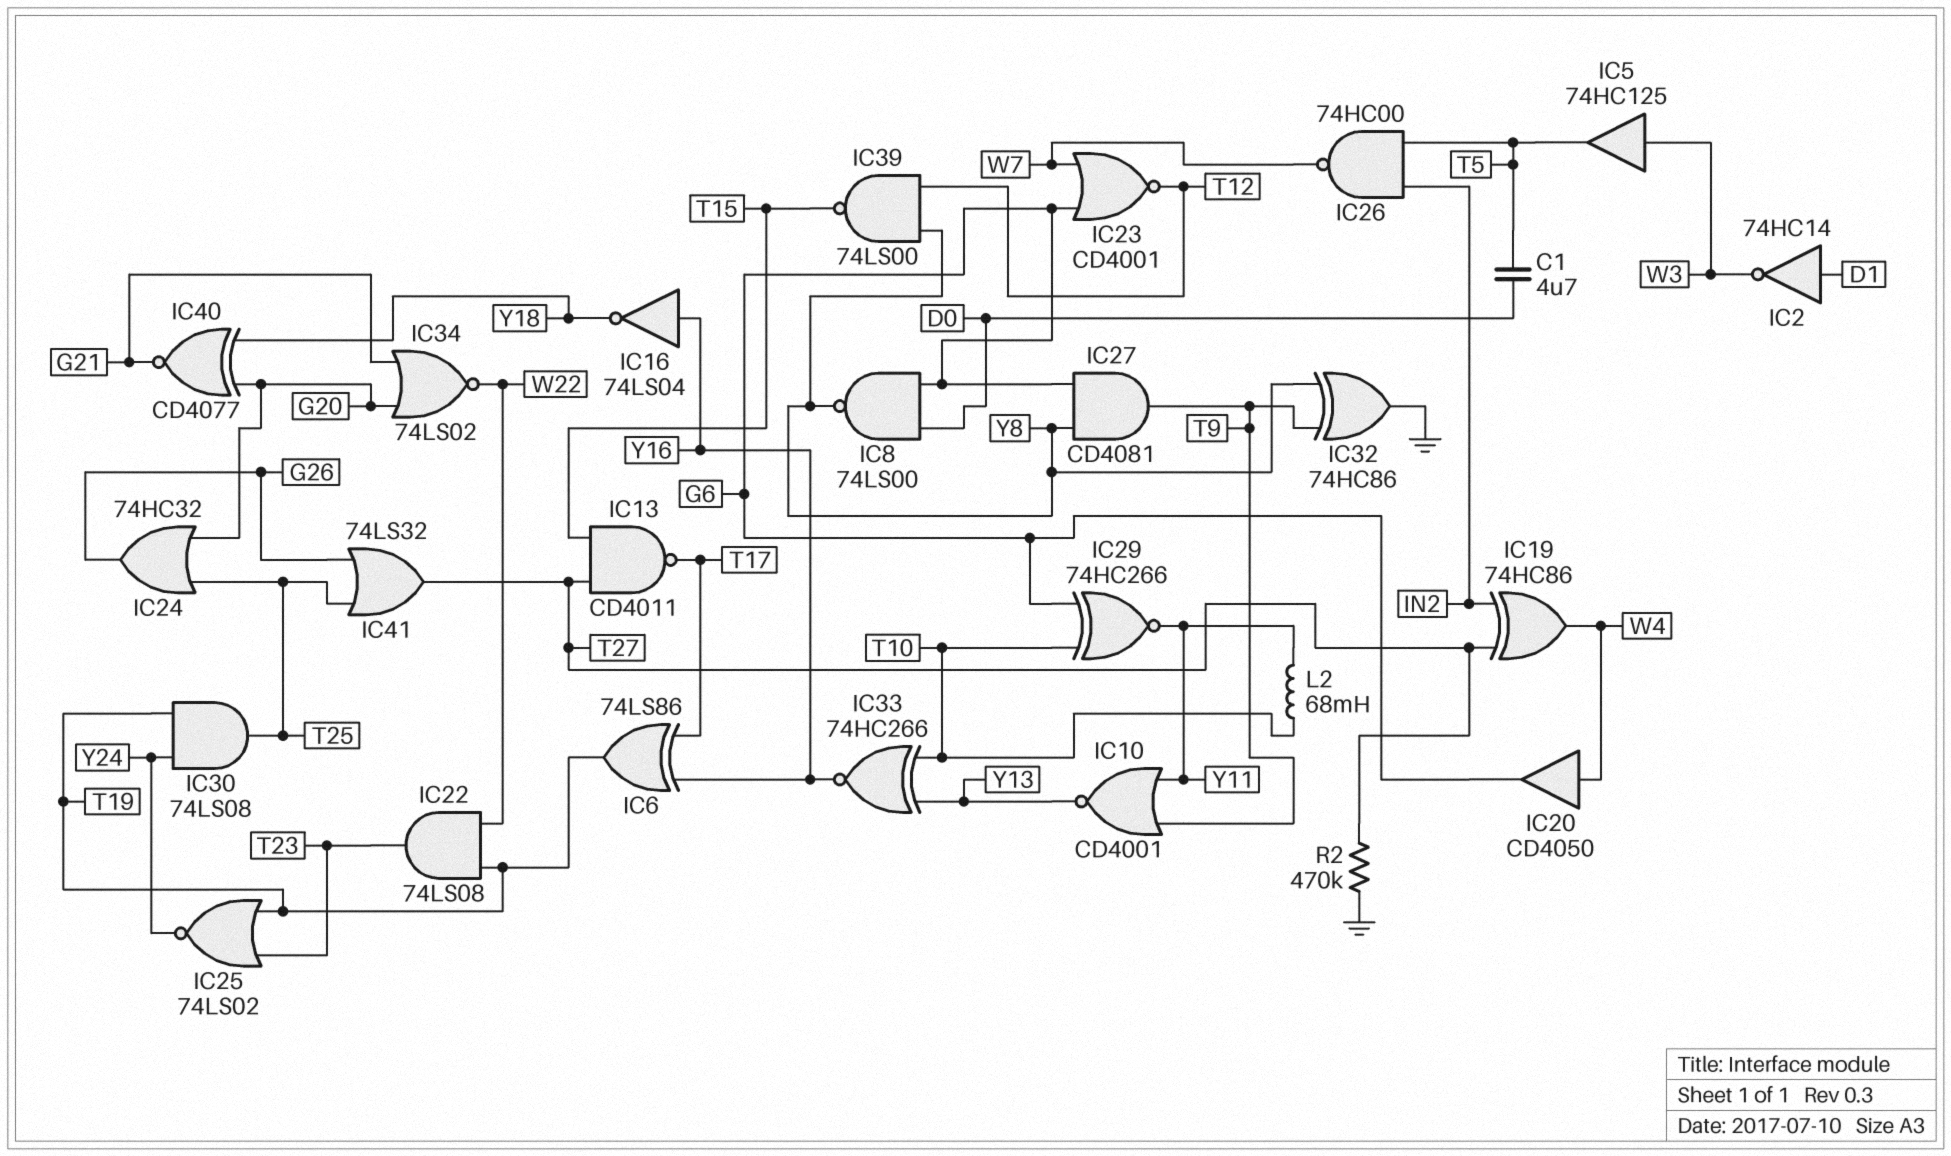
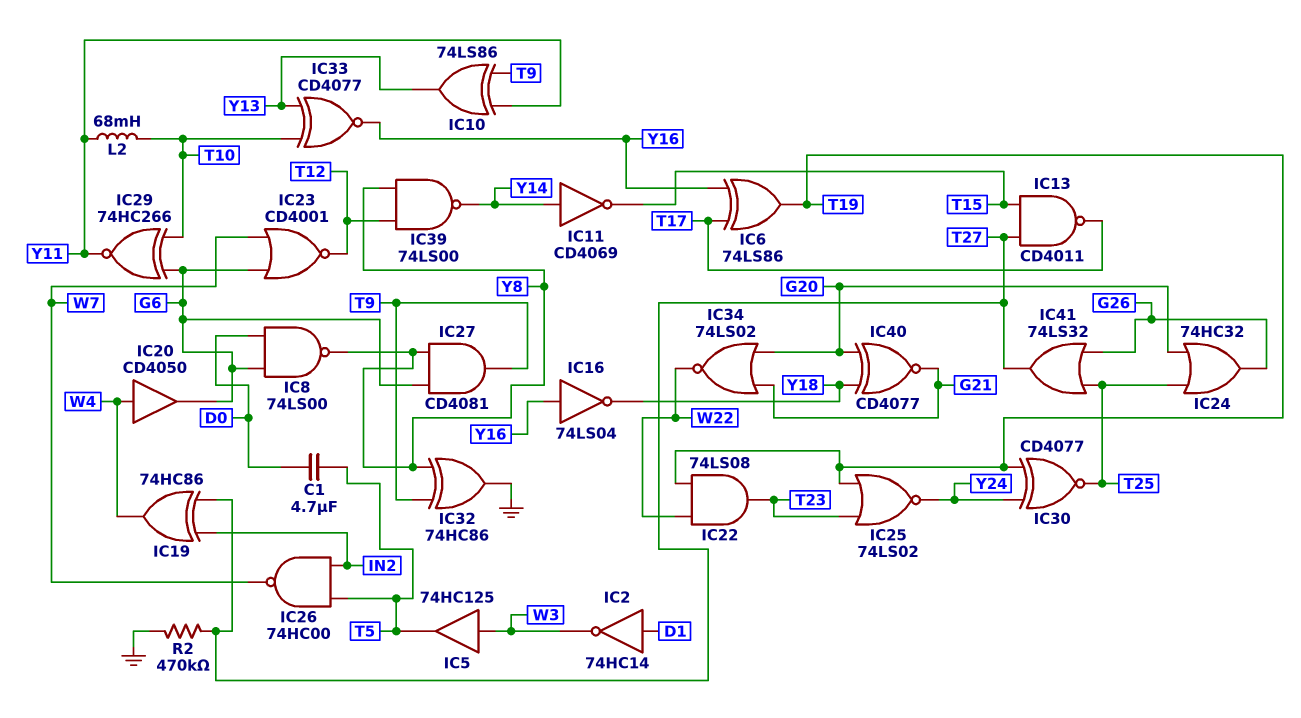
IC10: NOR CD4001 (in T9, in Y11, out Y13) -> XOR 74LS86 (in T9, in Y11, out Y13)
IC11: none -> NOT CD4069 (in Y14, out T15)
IC30: AND 74LS08 (in T19, in Y24, out T25) -> XNOR CD4077 (in T19, in Y24, out T25)
IC33: XNOR 74HC266 (in T10, in Y13, out Y16) -> XNOR CD4077 (in T10, in Y13, out Y16)
IC39: NAND 74LS00 (in T12, in Y8, out T15) -> NAND 74LS00 (in T12, in Y8, out Y14)

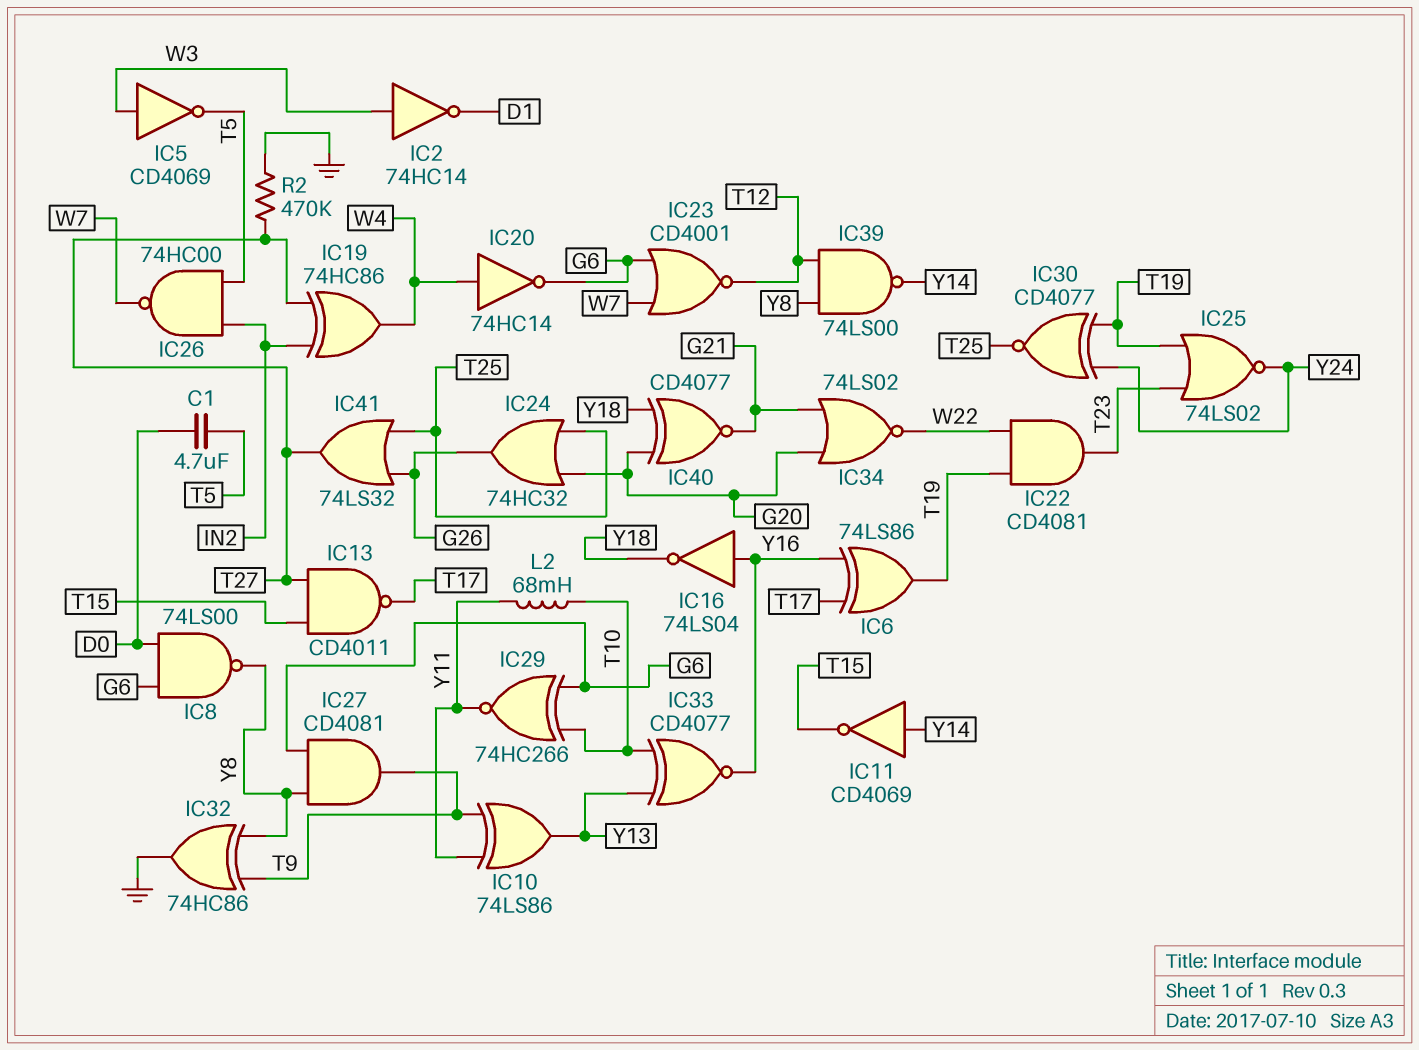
IC2: NOT 74HC14 (in D1, out W3) -> NOT 74HC14 (in W3, out D1)
IC5: buffer 74HC125 (in W3, out T5) -> NOT CD4069 (in W3, out T5)
IC20: buffer CD4050 (in W4, out G6) -> NOT 74HC14 (in W4, out G6)
IC22: AND 74LS08 (in T19, in W22, out T23) -> AND CD4081 (in T19, in W22, out T23)

